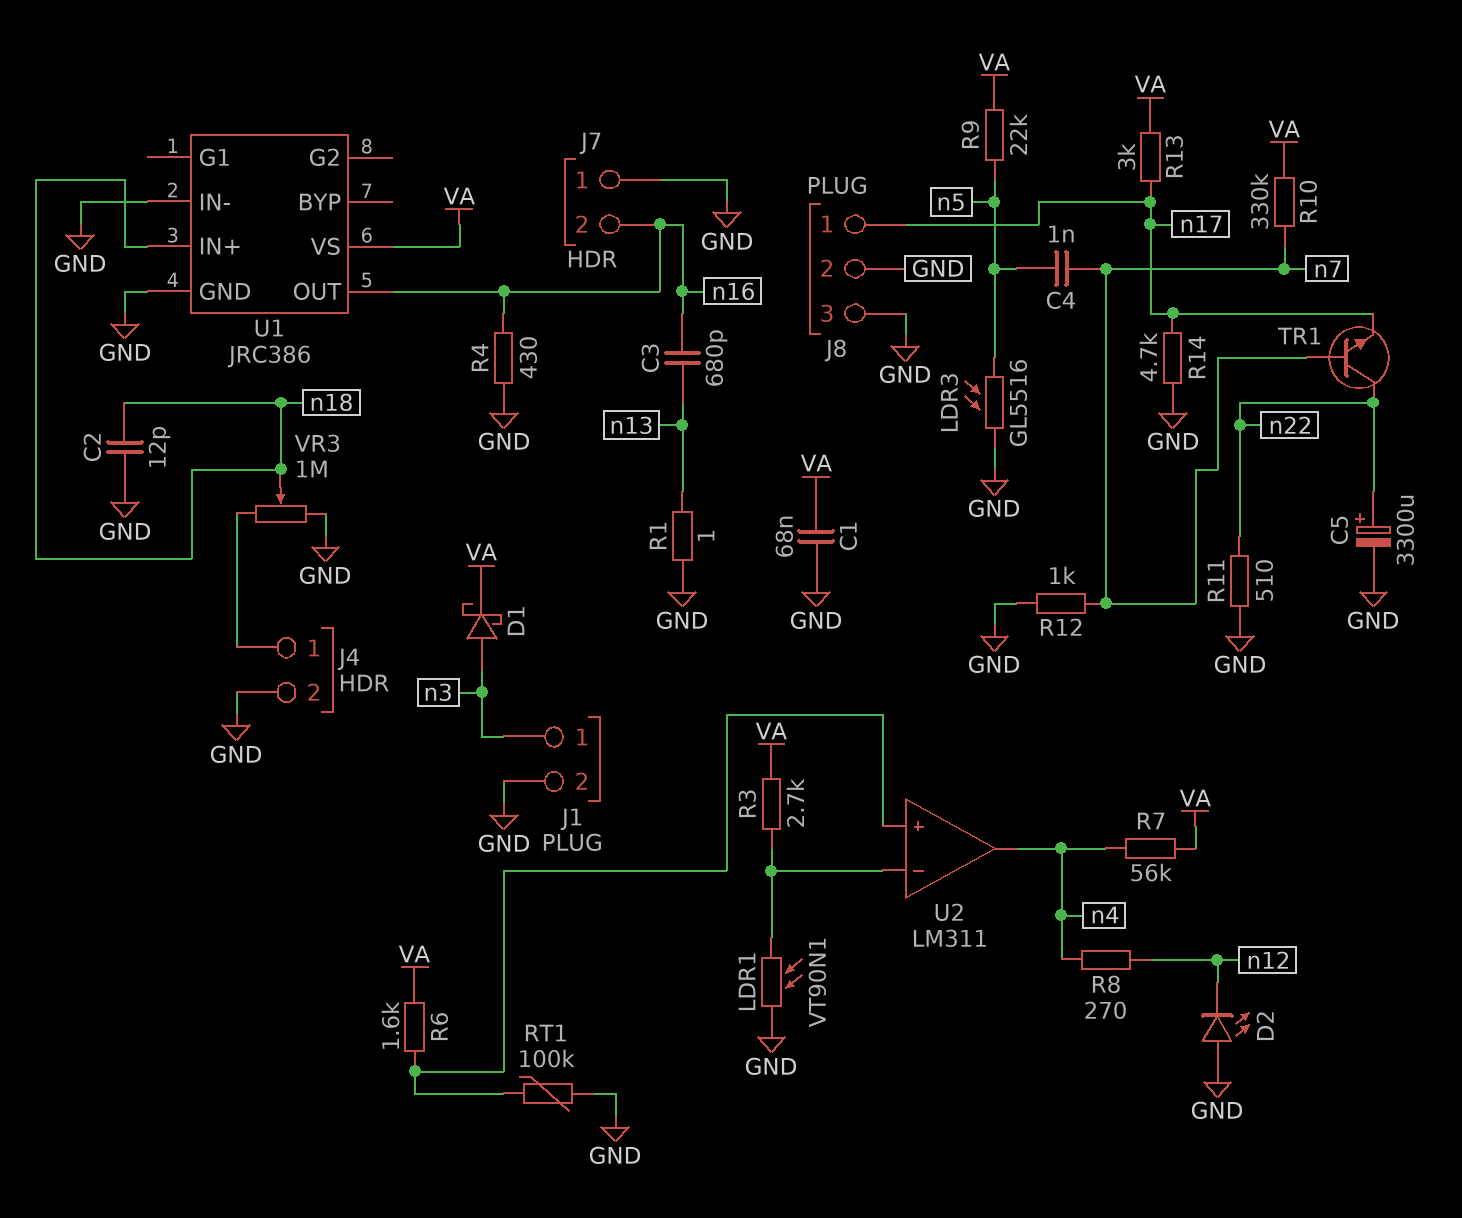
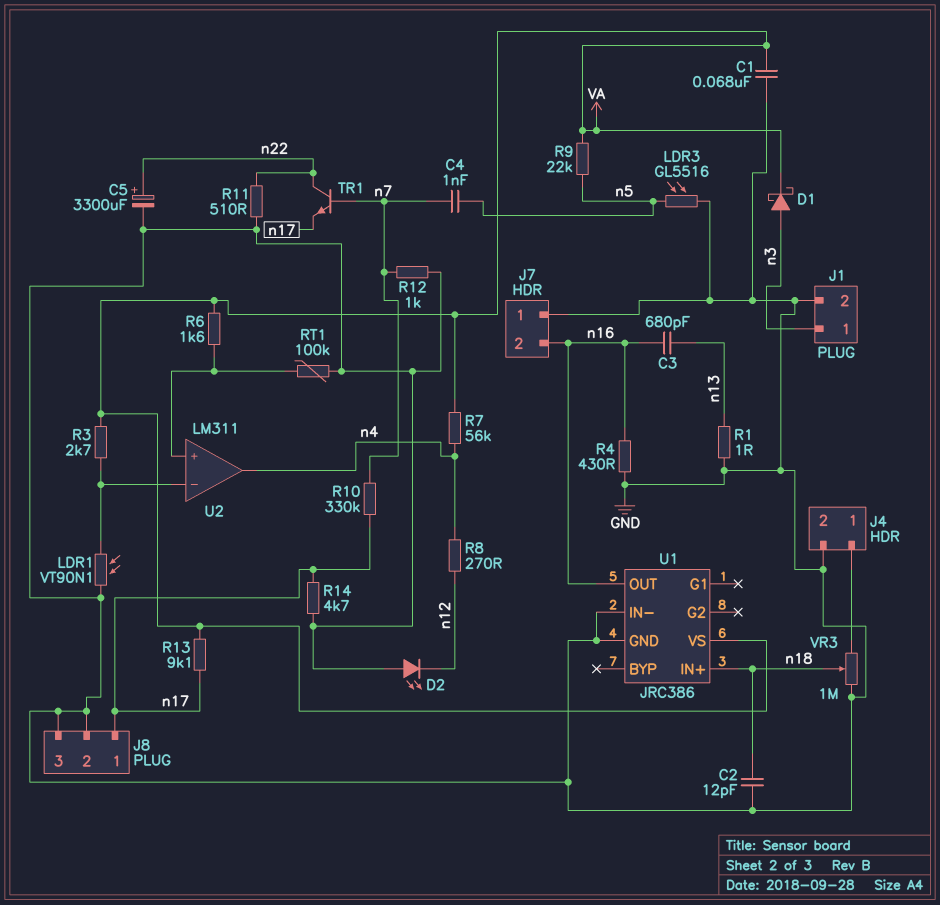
R10: 330k (VA, n7) -> 330k (n7, n17)
R13: 3k (VA, n17) -> 9.1k (VA, n17)

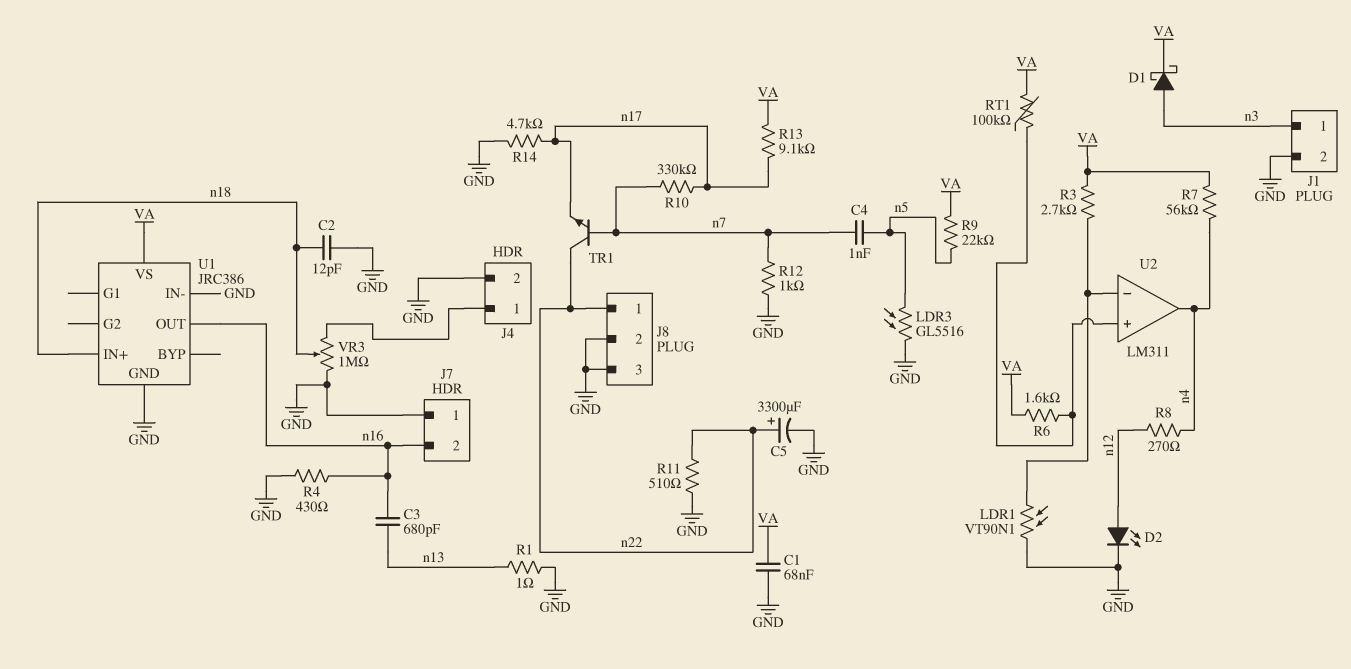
D2: LED (A GND, K n12) -> LED (A n12, K GND)
J8 pin 1: n17 -> n22
RT1: 100k (GND, U2/in+) -> 100k (U2/in+, VA)

